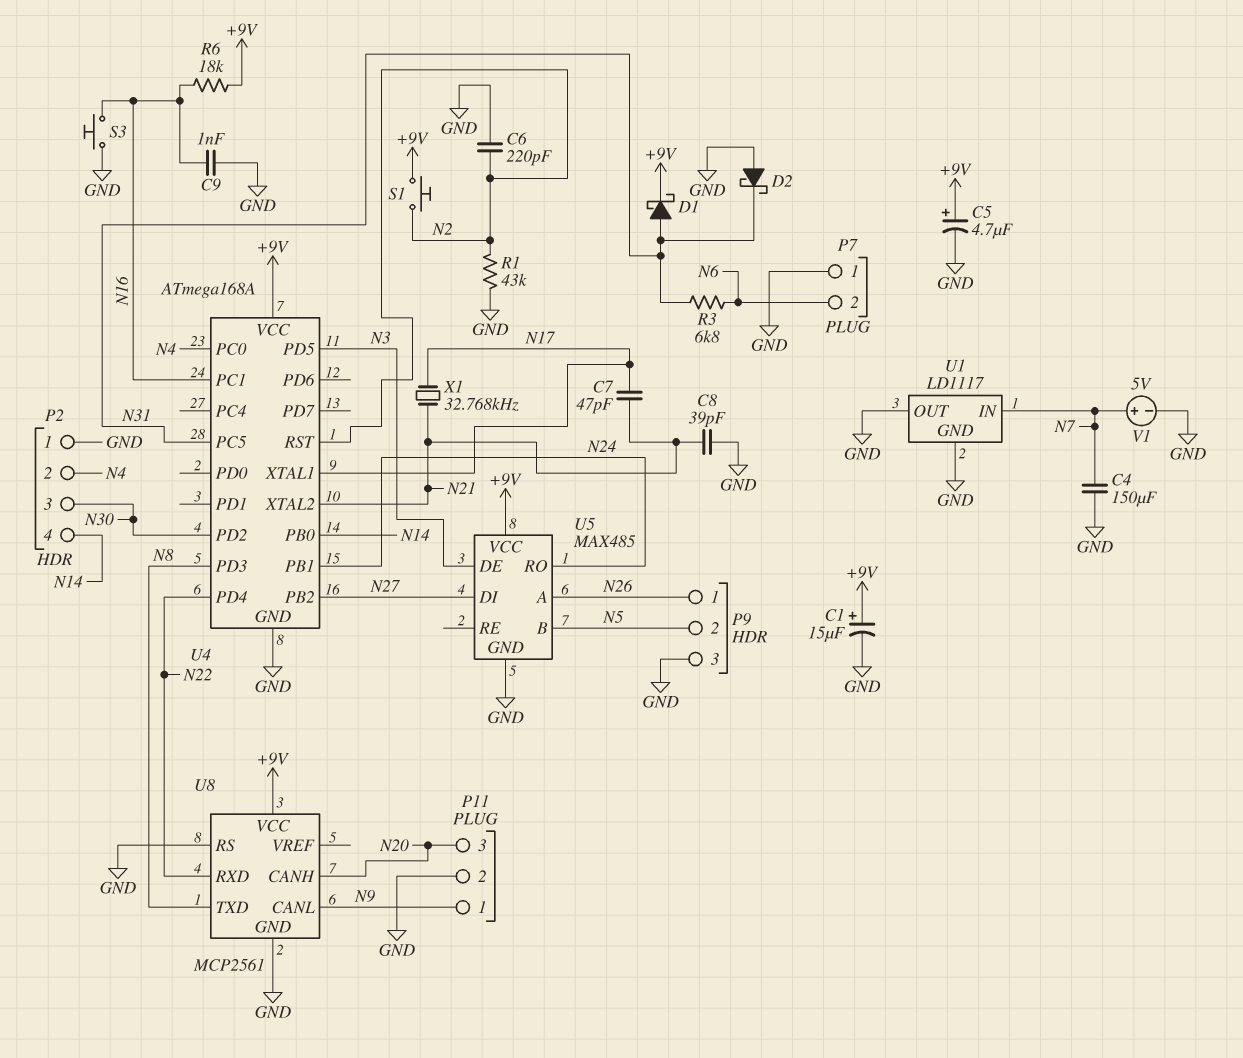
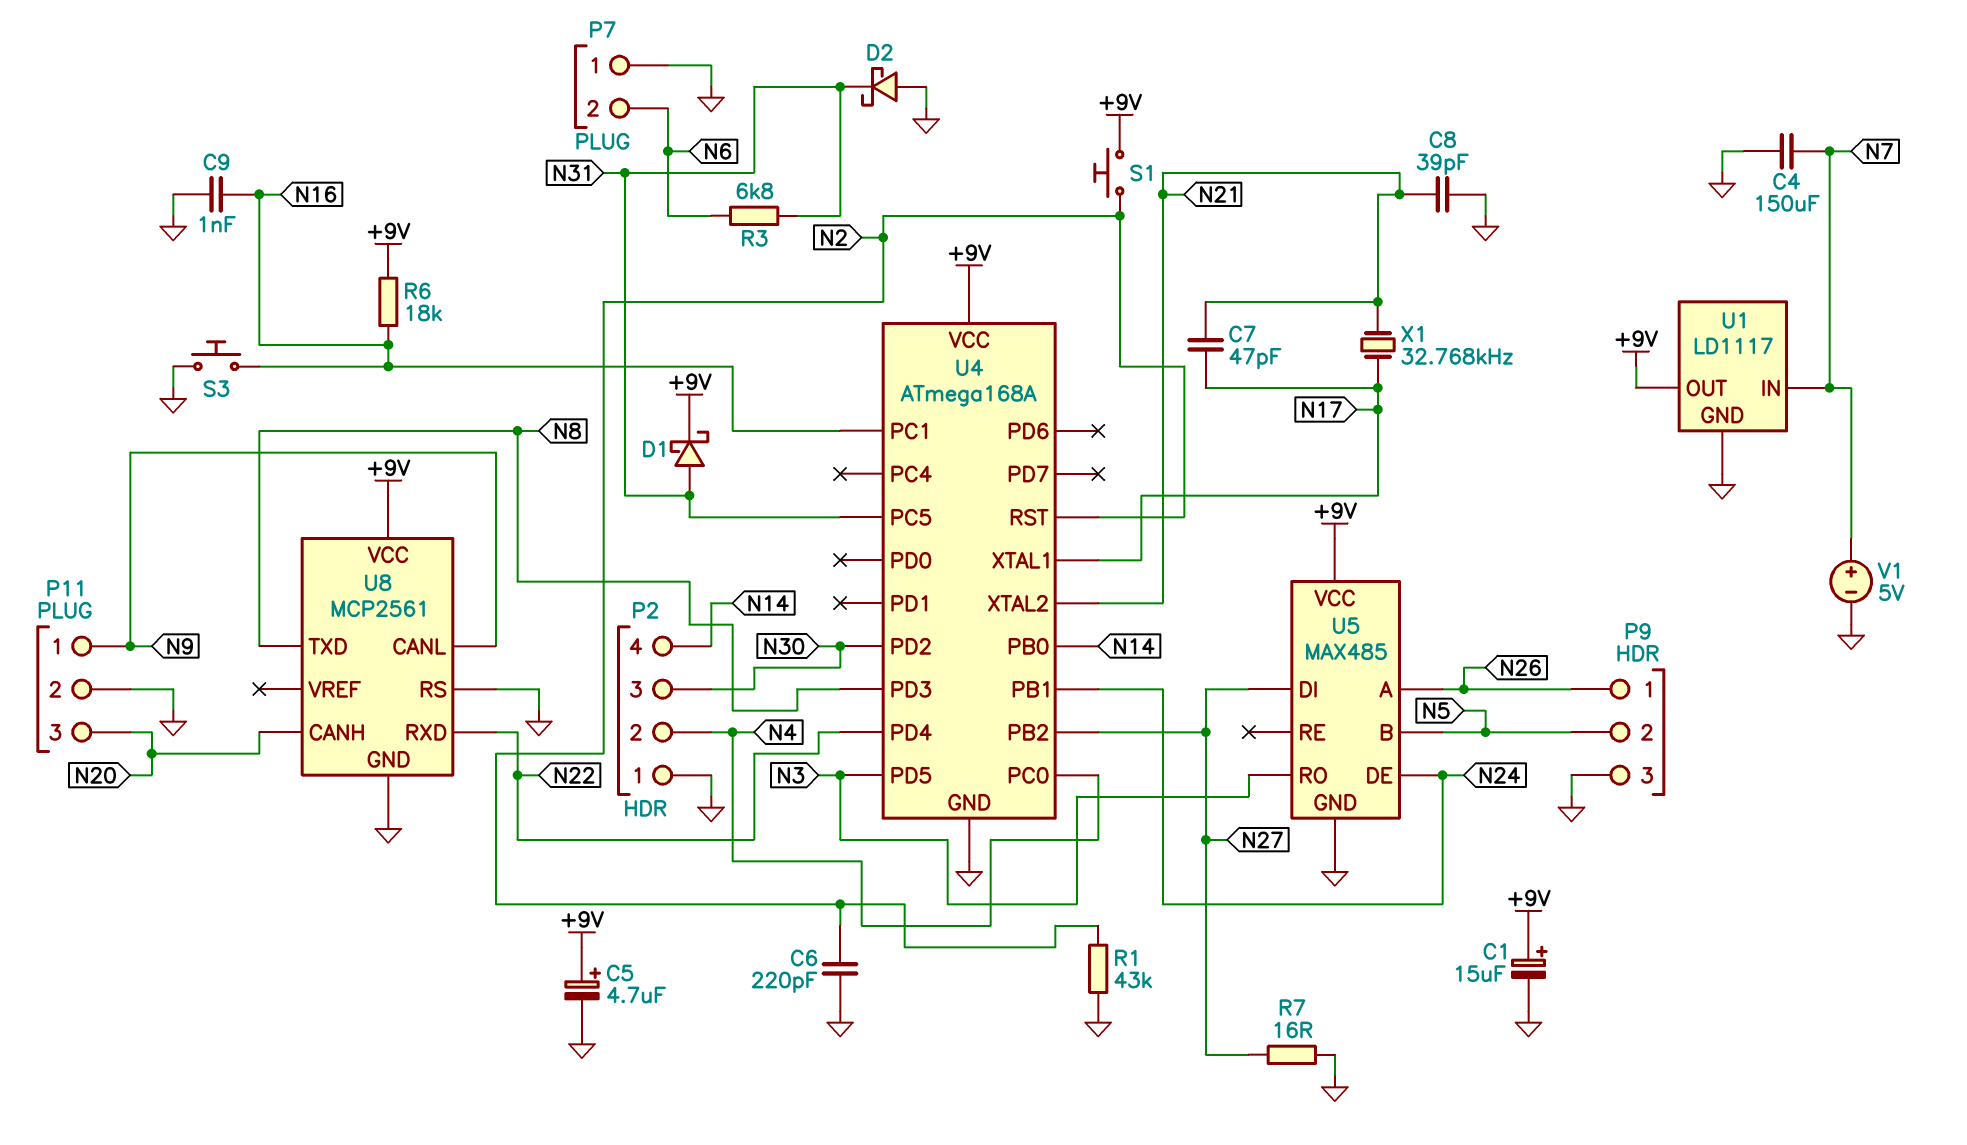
R7: none -> 16 (GND, N27)
U1 pin OUT: GND -> +9V
U5 pin DE: N3 -> N24
U5 pin RO: N24 -> N3

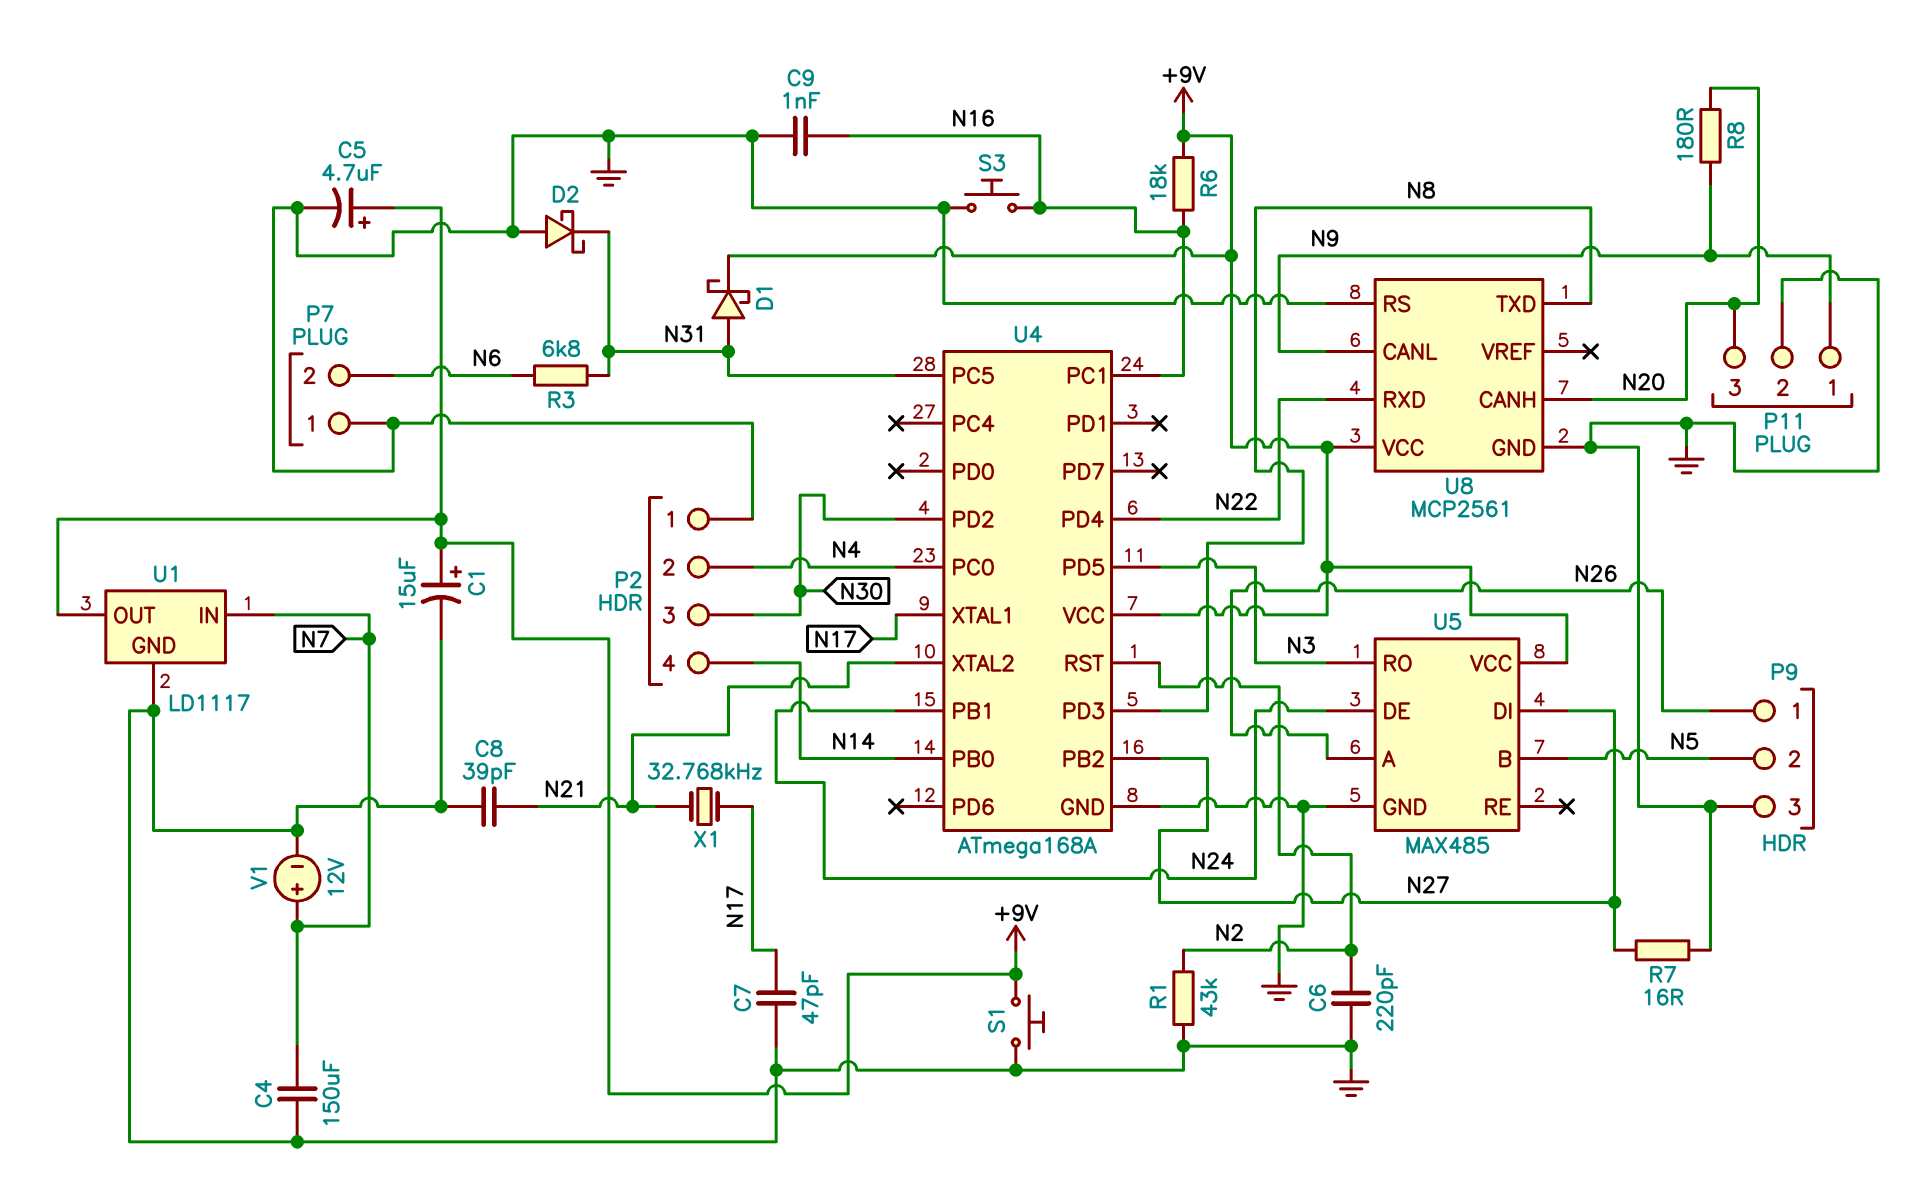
C7: 47pF (N17, N21) -> 47pF (GND, N17)
R8: none -> 180 (N9, N20)
S1: button (+9V, N2) -> button (+9V, GND)
V1: 5V (plus N7, minus GND) -> 12V (plus N7, minus GND)

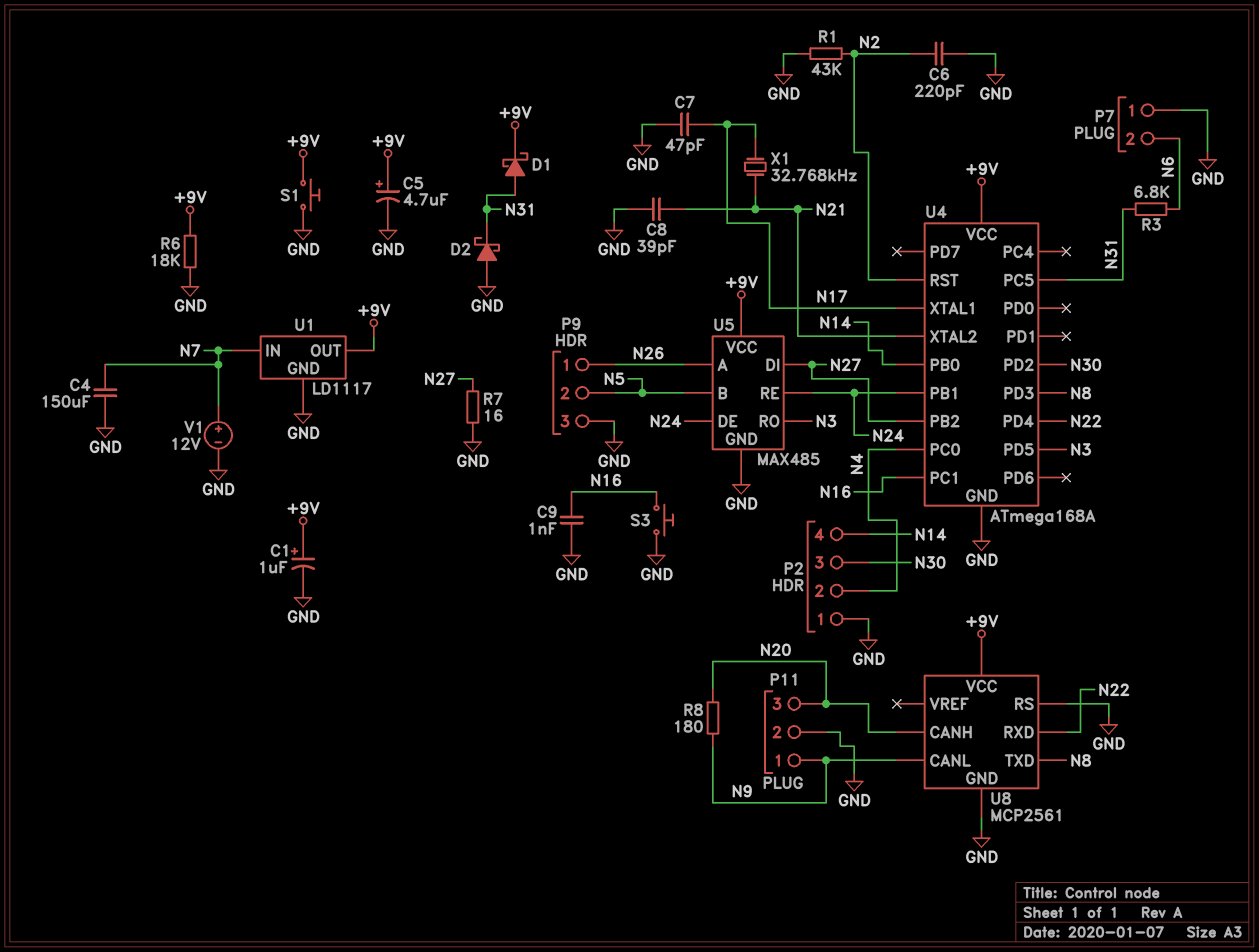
C1: 15uF (plus +9V, minus GND) -> 1uF (plus +9V, minus GND)
R6: 18k (+9V, N16) -> 18k (+9V, GND)
U5 pin RE: none -> N24

